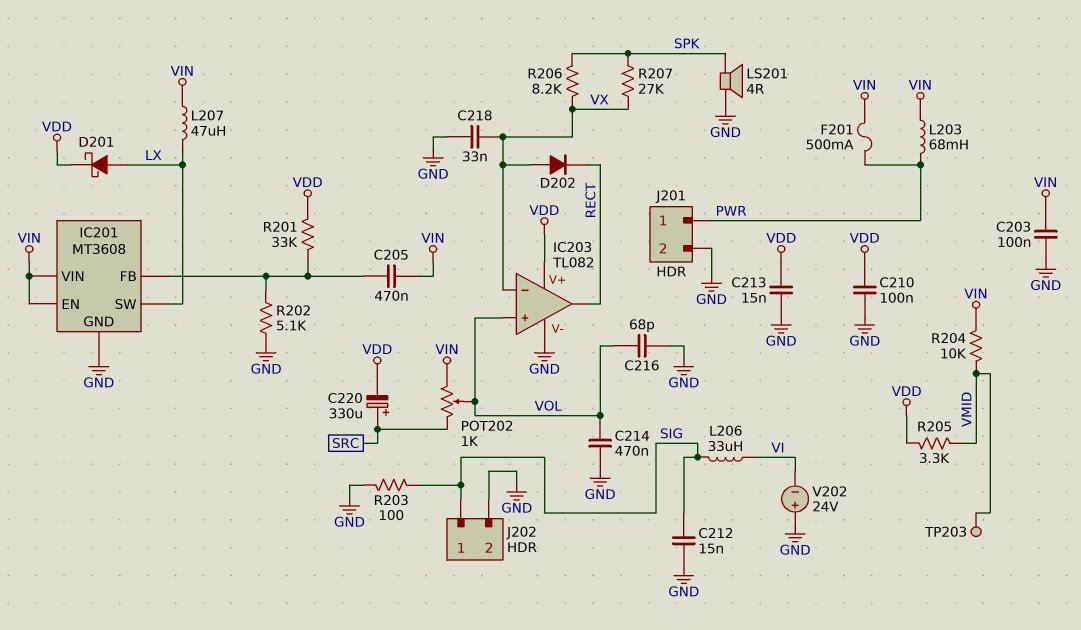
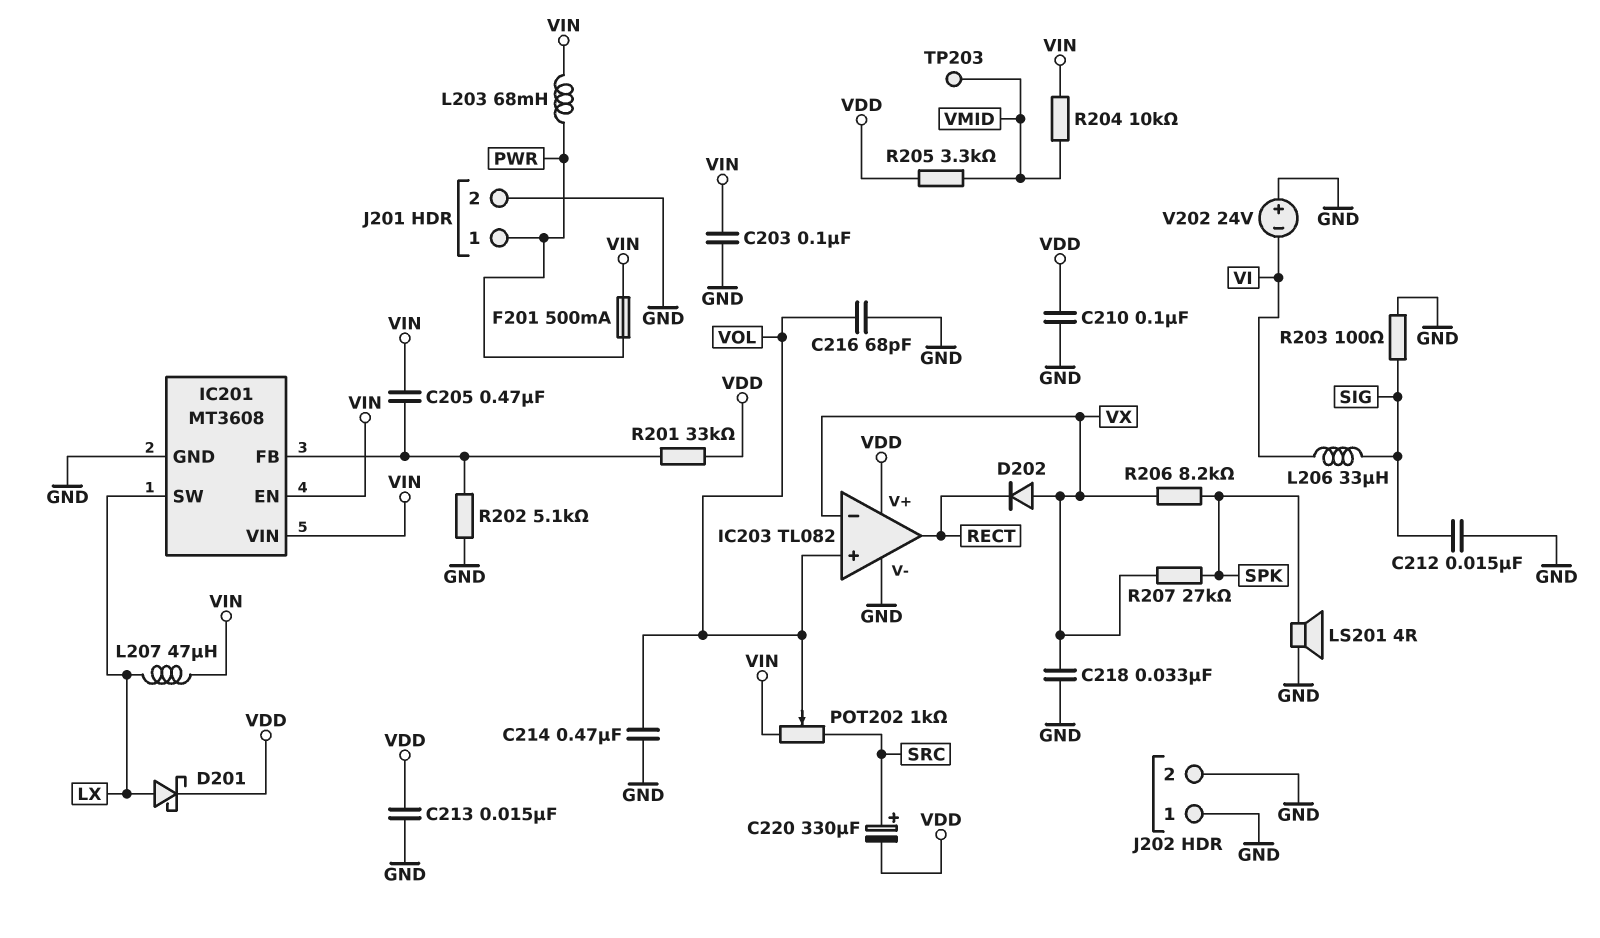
J202 pin 1: SIG -> GND

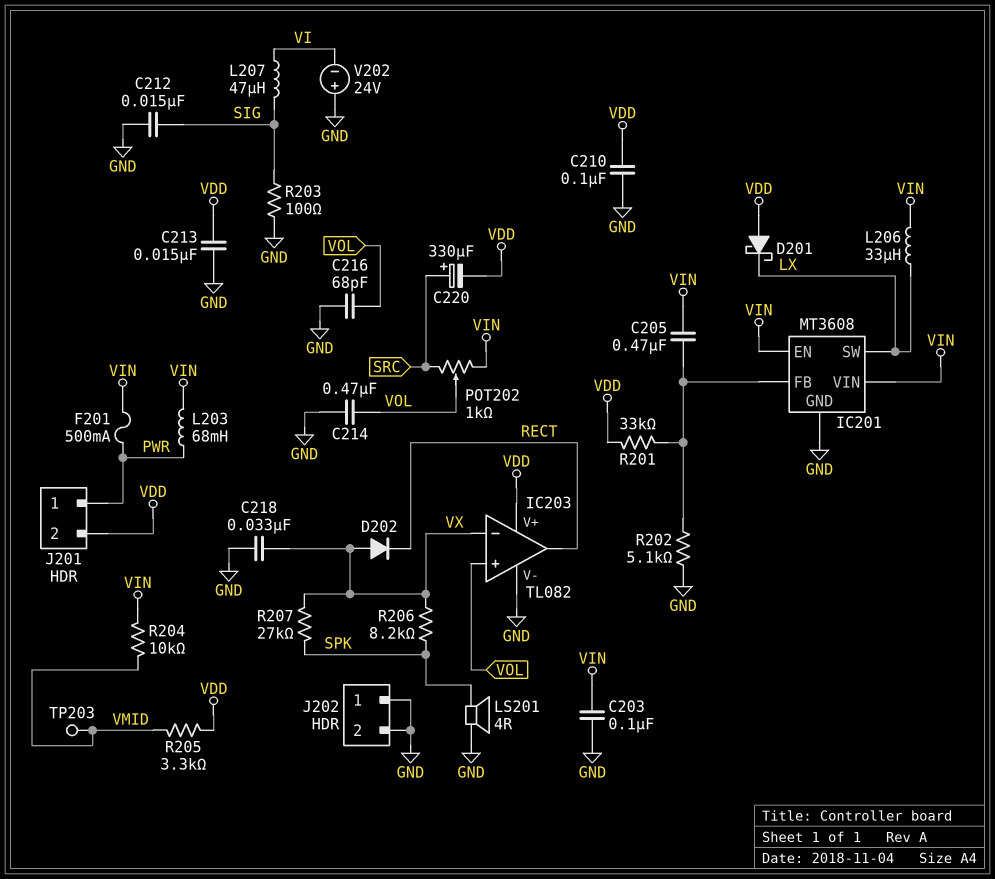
D201: schottky (A LX, K VDD) -> schottky (A VDD, K LX)
J201 pin 2: GND -> VDD
L206: 33uH (SIG, VI) -> 33uH (LX, VIN)
L207: 47uH (LX, VIN) -> 47uH (SIG, VI)

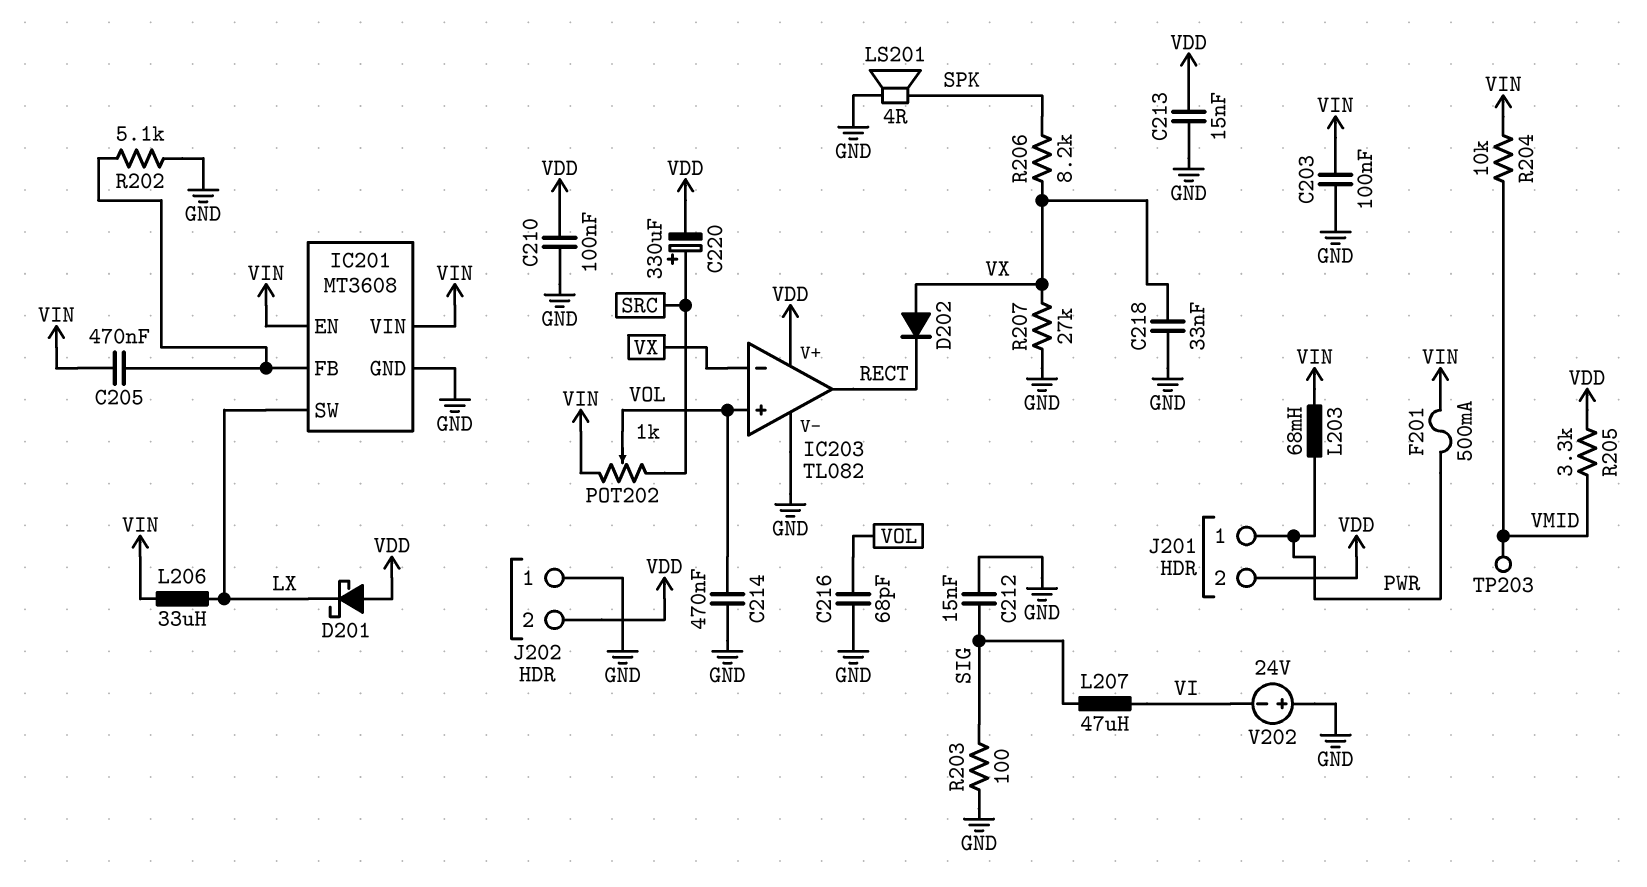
J202 pin 2: GND -> VDD
R201: 33k (IC201/FB, VDD) -> none
R207: 27k (SPK, VX) -> 27k (GND, VX)

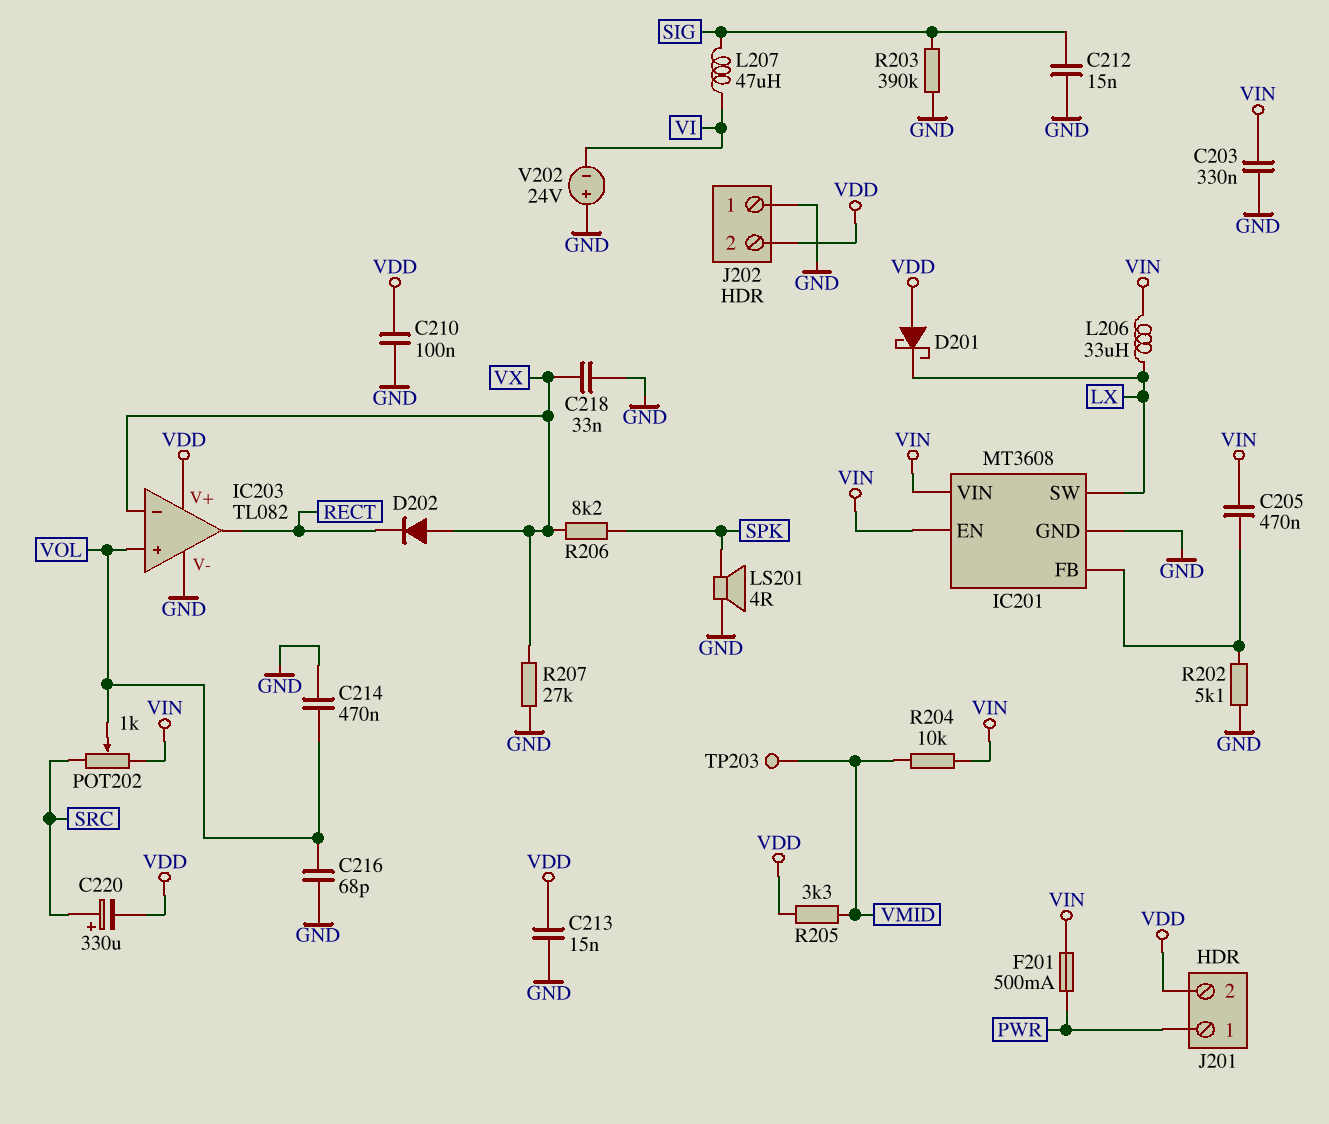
C203: 100nF (GND, VIN) -> 330nF (GND, VIN)
L203: 68mH (PWR, VIN) -> none
R203: 100 (GND, SIG) -> 390k (GND, SIG)

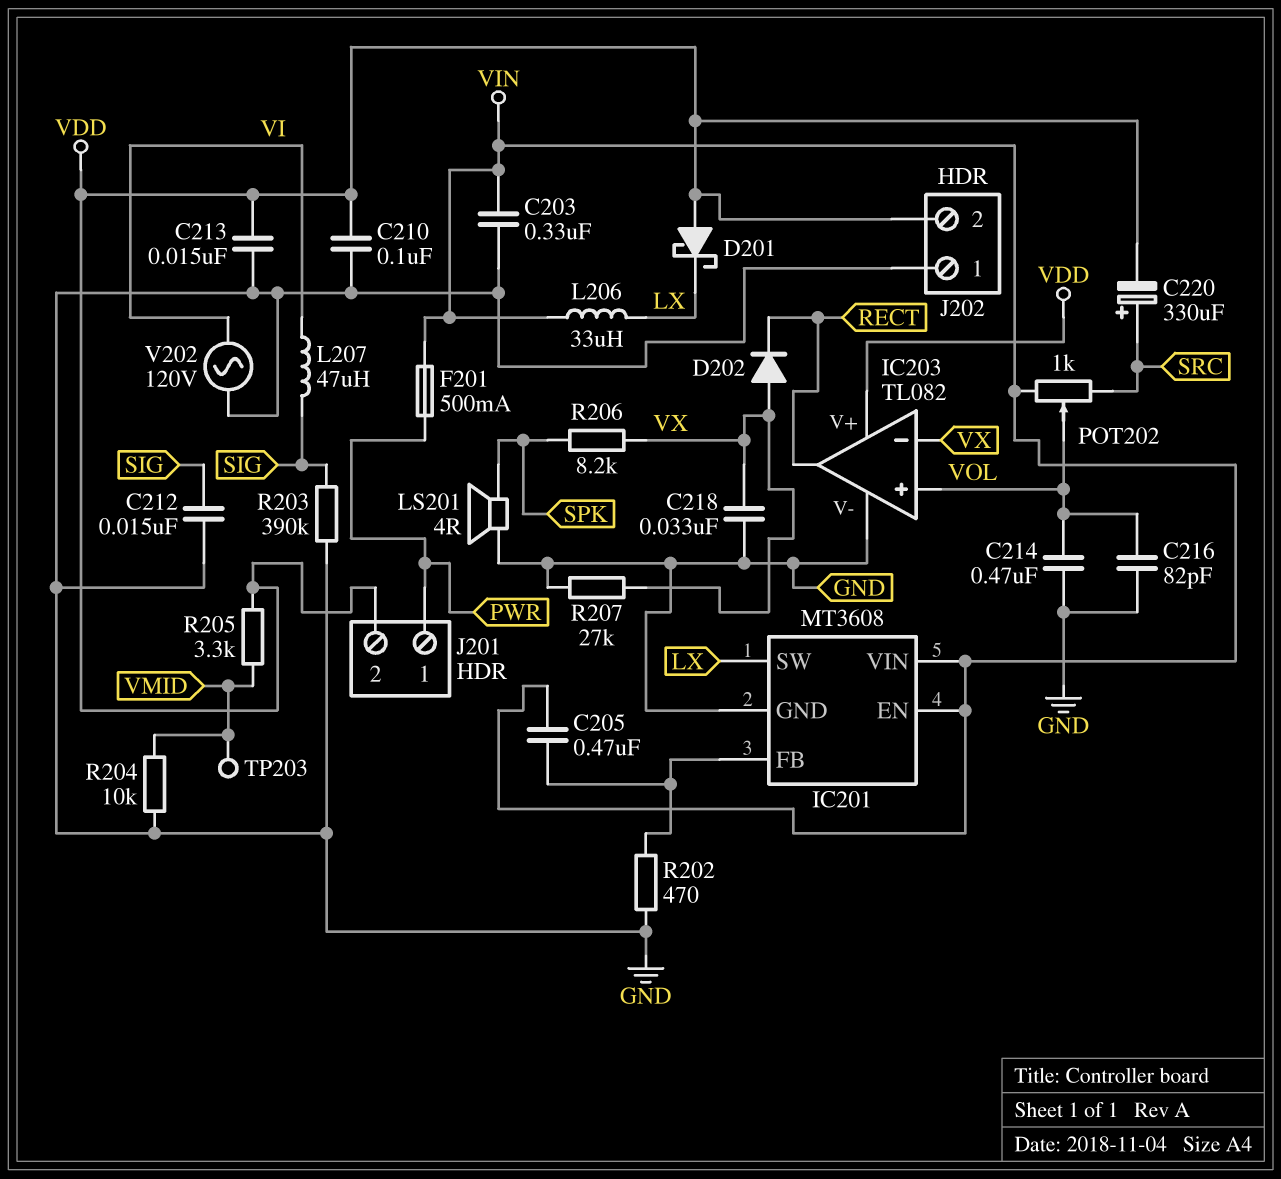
C216: 68pF (GND, VOL) -> 82pF (GND, VOL)
R202: 5.1k (GND, IC201/FB) -> 470 (GND, IC201/FB)
R204: 10k (VIN, VMID) -> 10k (GND, VMID)
V202: 24V (plus GND, minus VI) -> AC 120V (GND, VI)

